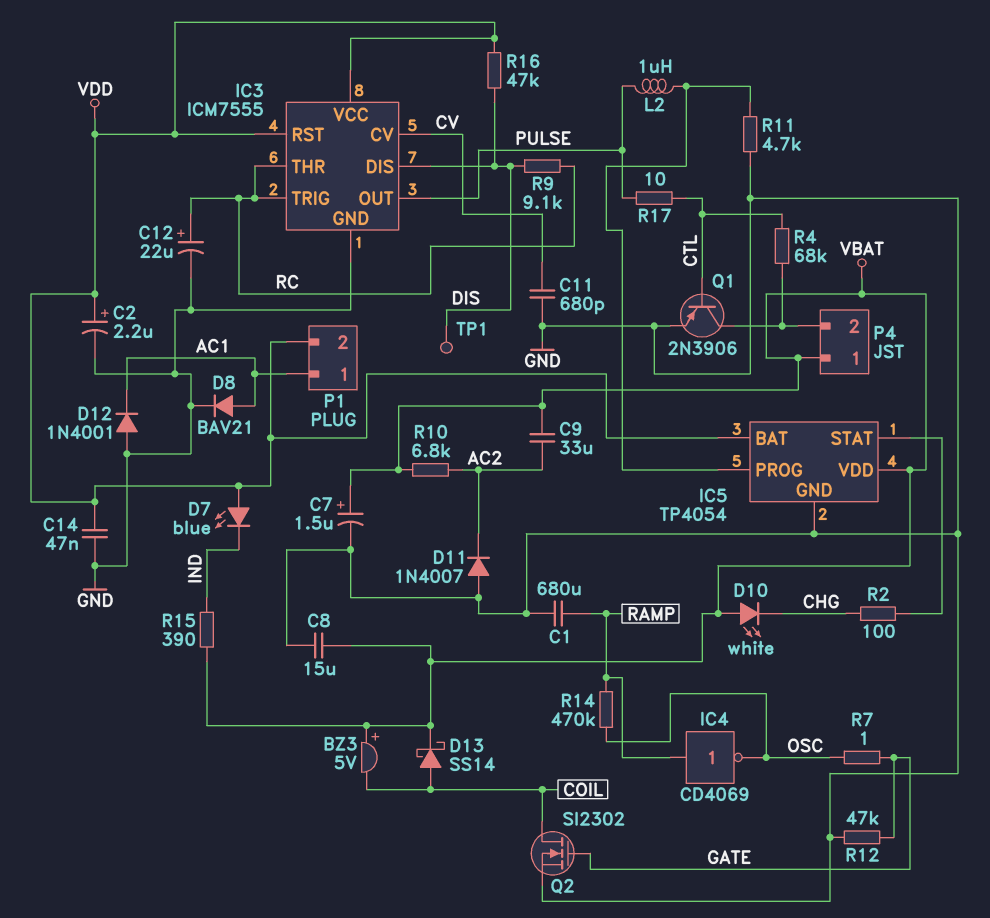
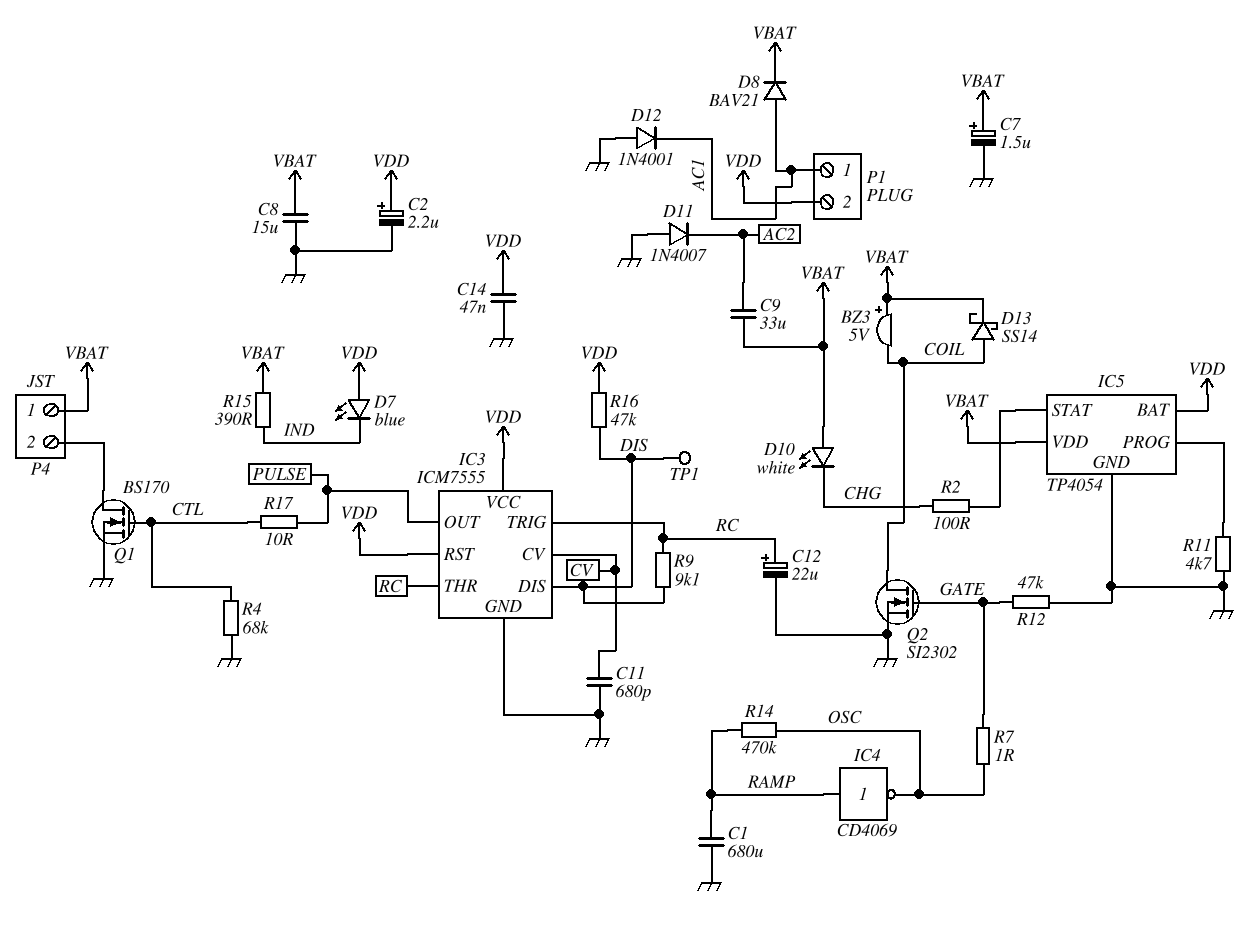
D8: diode BAV21 (A AC1, K GND) -> diode BAV21 (A AC1, K VBAT)
L2: 1uH (IC5/PROG, PULSE) -> none
Q1: PNP 2N3906 (B CTL, C P4/2, E GND) -> NMOS BS170 (G CTL, D P4/2, S GND)
R4: 68k (CTL, P4/2) -> 68k (CTL, GND)
R10: 6.8k (AC2, VBAT) -> none

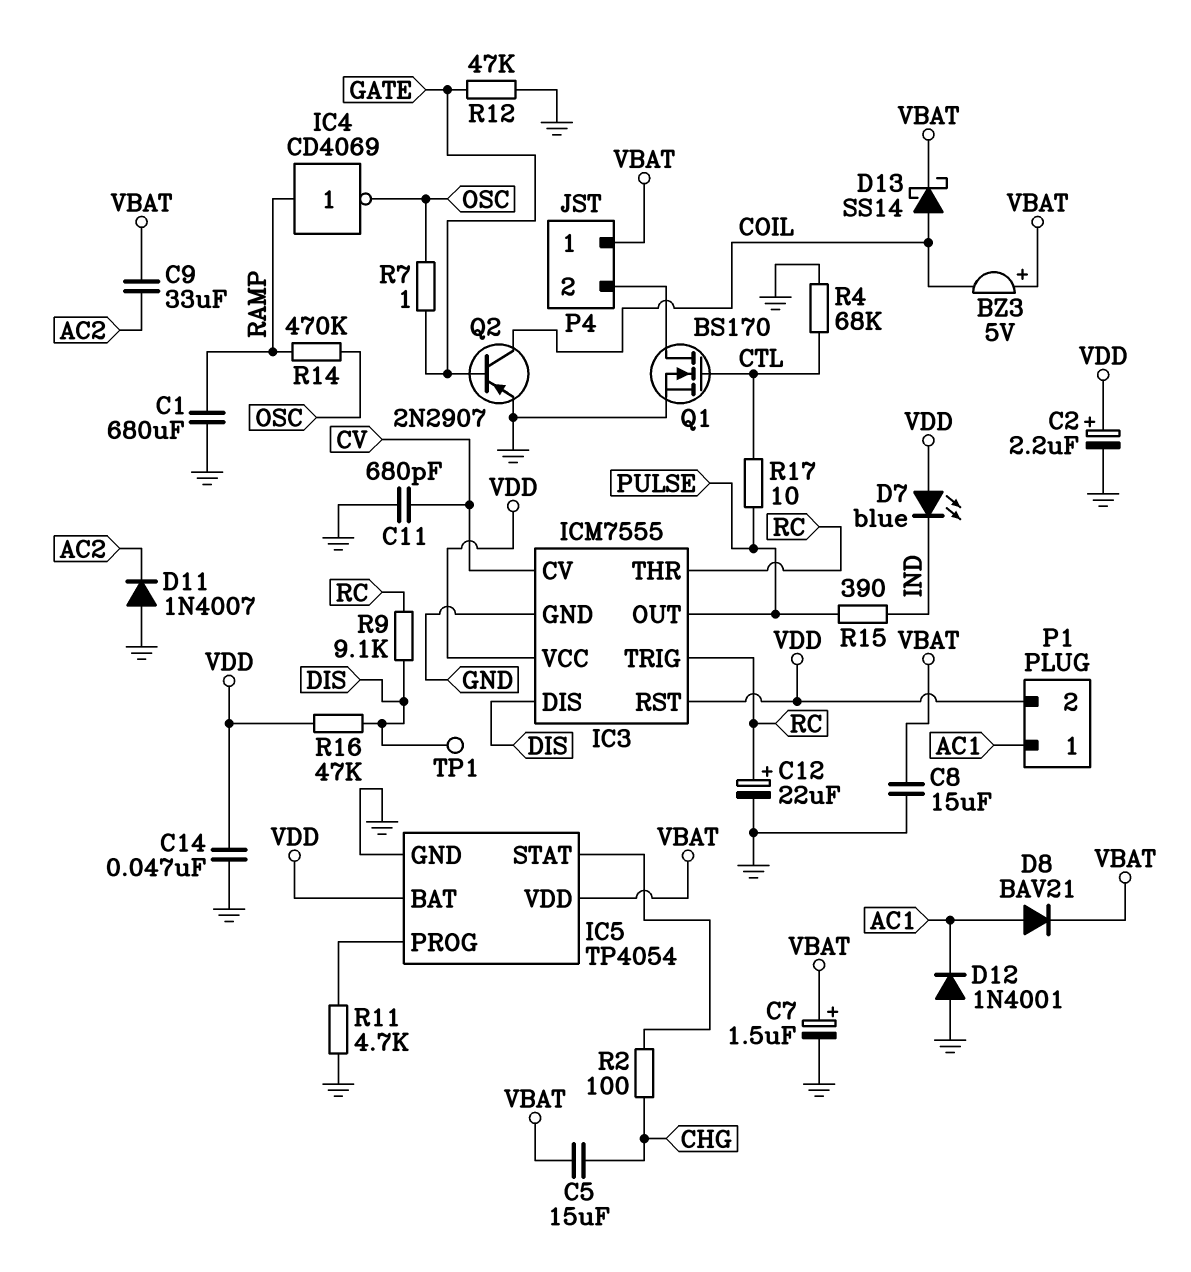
C5: none -> 15uF (CHG, VBAT)
D10: LED white (A VBAT, K CHG) -> none
Q2: NMOS SI2302 (G GATE, D COIL, S GND) -> PNP 2N2907 (B GATE, C COIL, E GND)
R15: 390 (IND, VBAT) -> 390 (IND, PULSE)

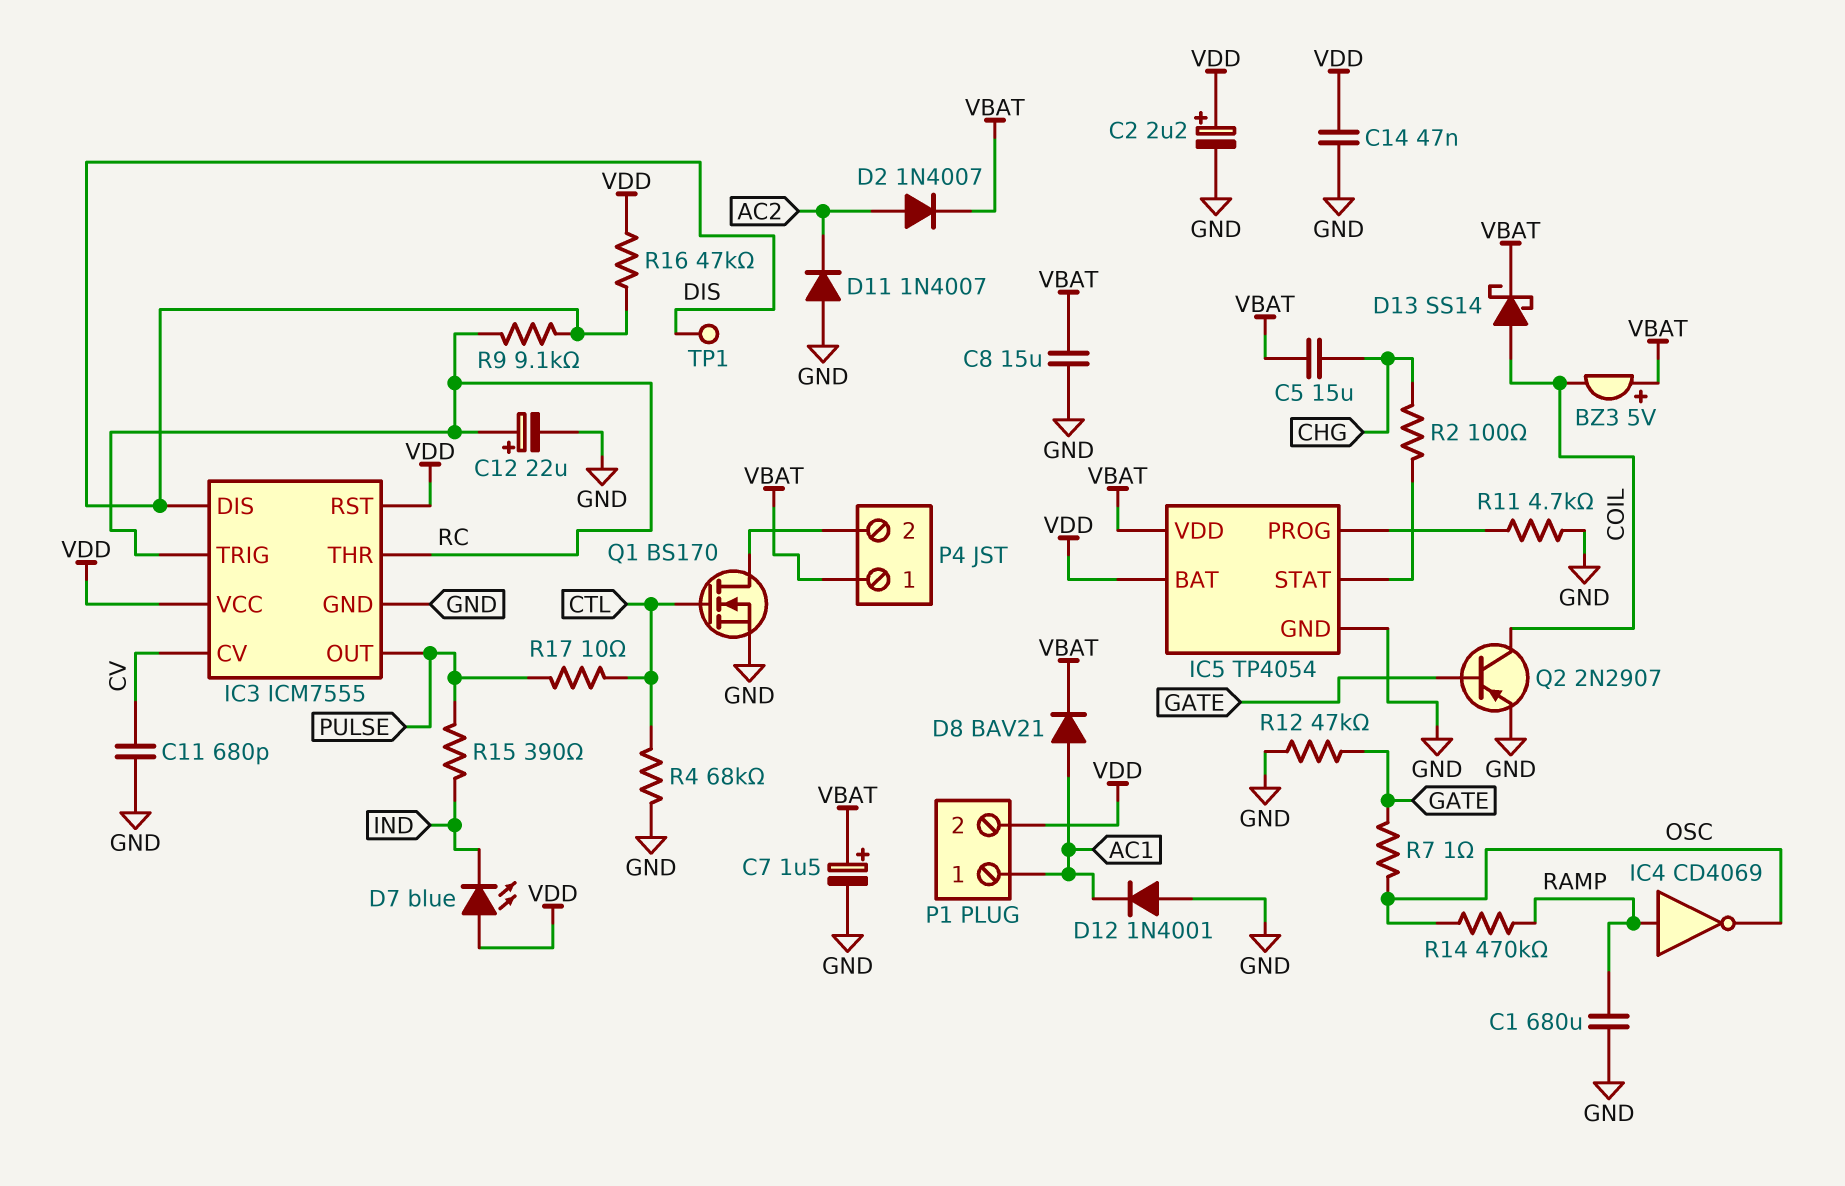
C9: 33uF (AC2, VBAT) -> none
D2: none -> diode 1N4007 (A AC2, K VBAT)

